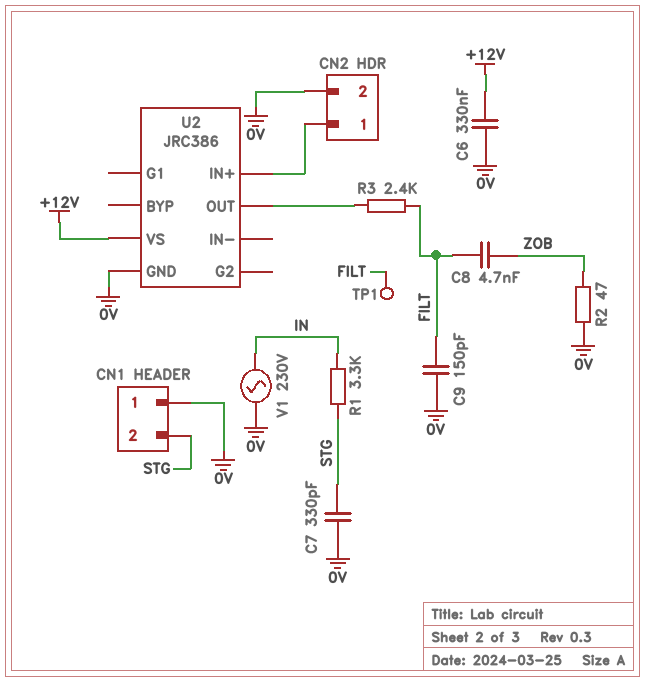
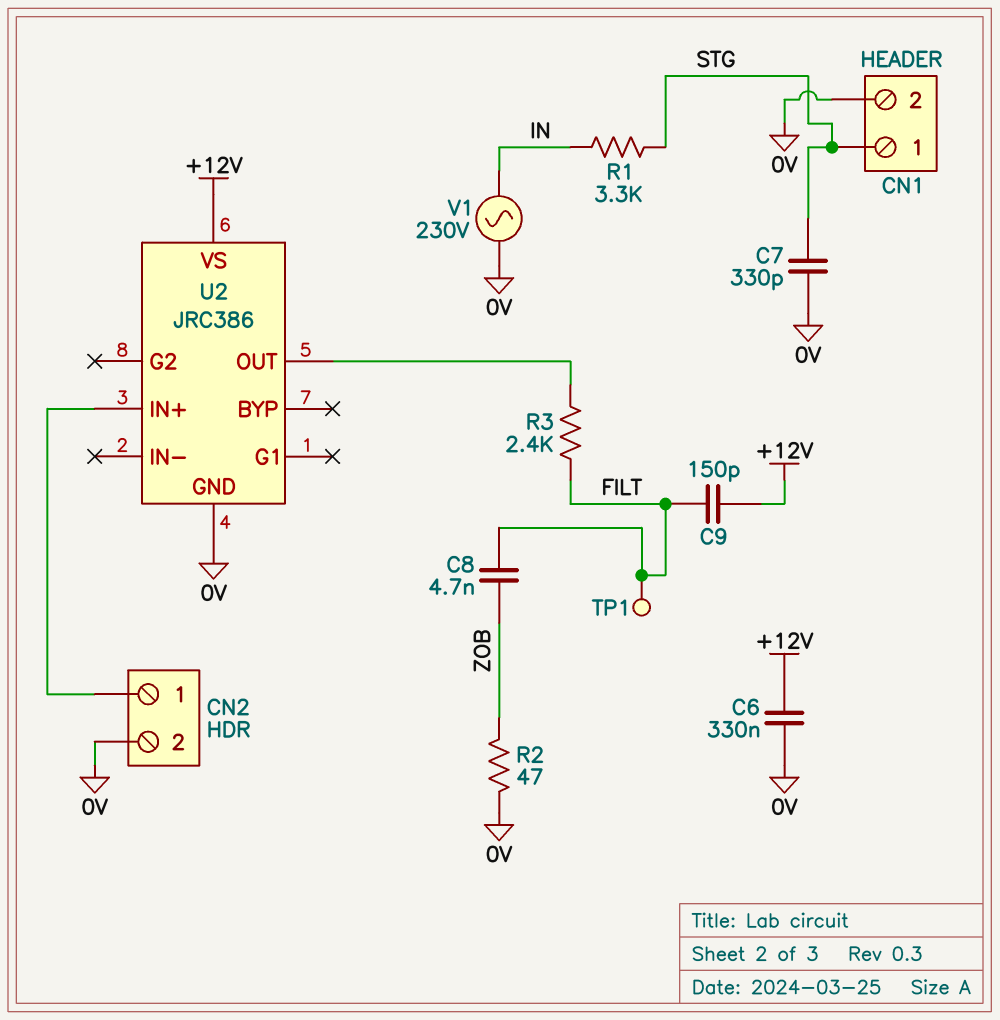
C9: 150pF (0V, FILT) -> 150pF (+12V, FILT)
CN1 pin 1: 0V -> STG
CN1 pin 2: STG -> 0V

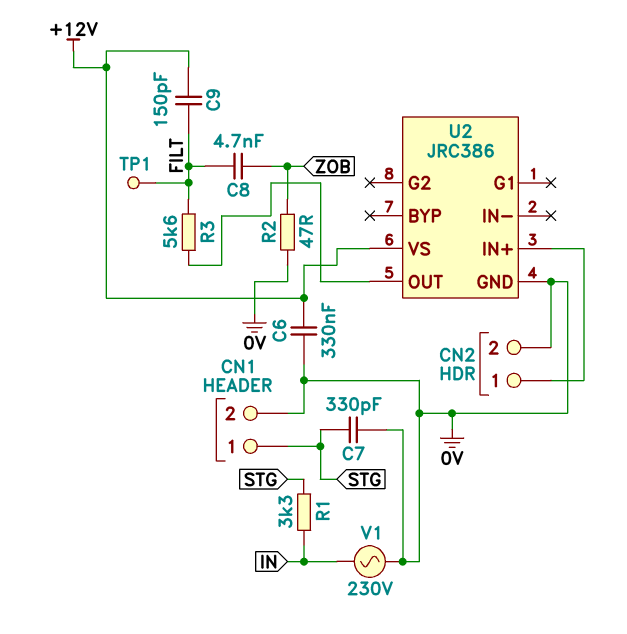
R3: 2.4k (FILT, U2/OUT) -> 5.6k (FILT, U2/OUT)

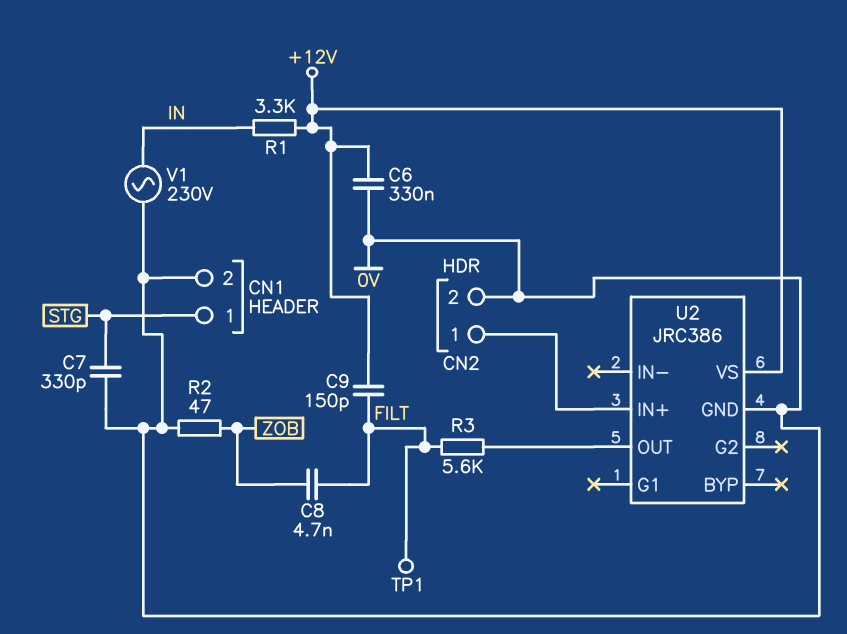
R1: 3.3k (IN, STG) -> 3.3k (+12V, IN)

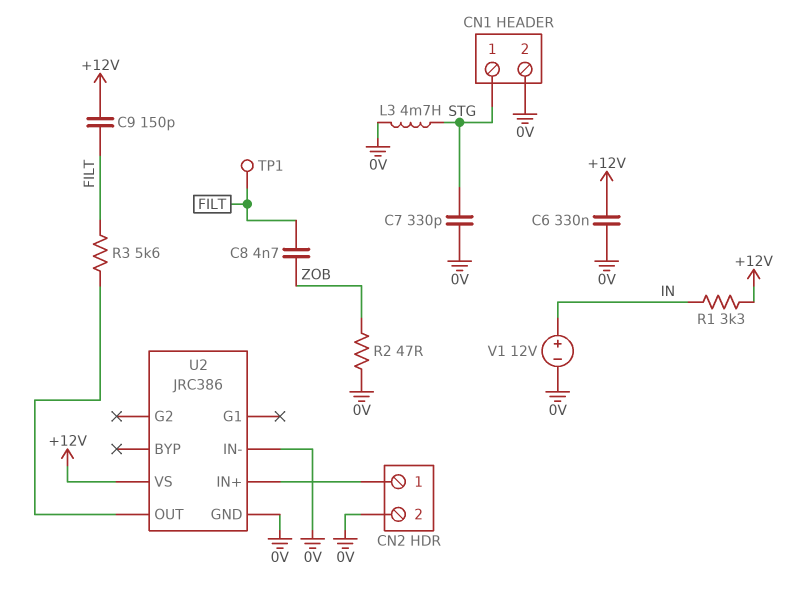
L3: none -> 4.7mH (0V, STG)
U2 pin IN-: none -> 0V
V1: AC 230V (0V, IN) -> 12V (plus IN, minus 0V)

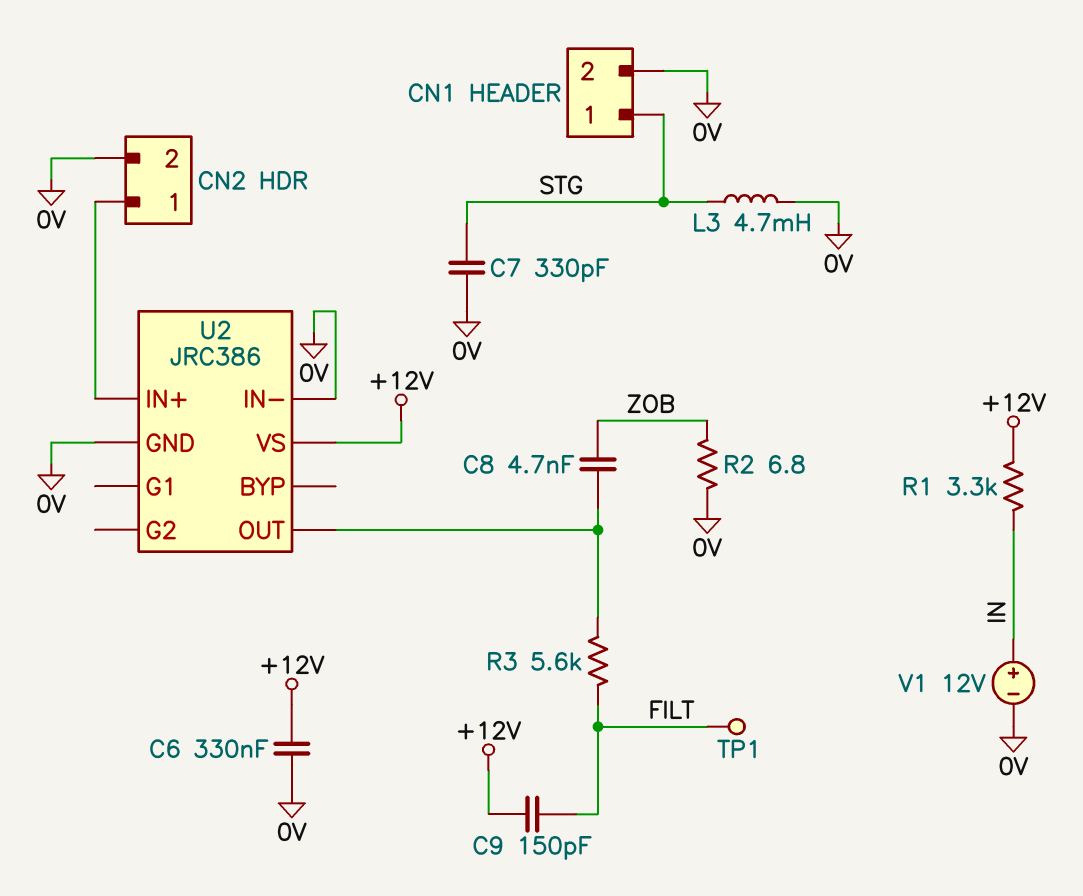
C8: 4.7nF (FILT, ZOB) -> 4.7nF (U2/OUT, ZOB)
R2: 47 (0V, ZOB) -> 6.8 (0V, ZOB)

